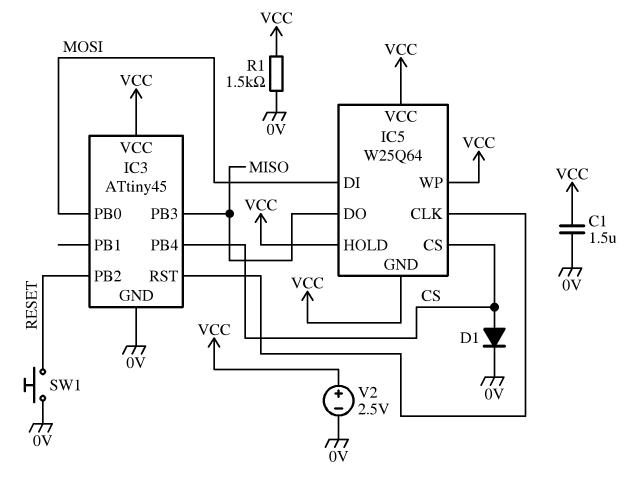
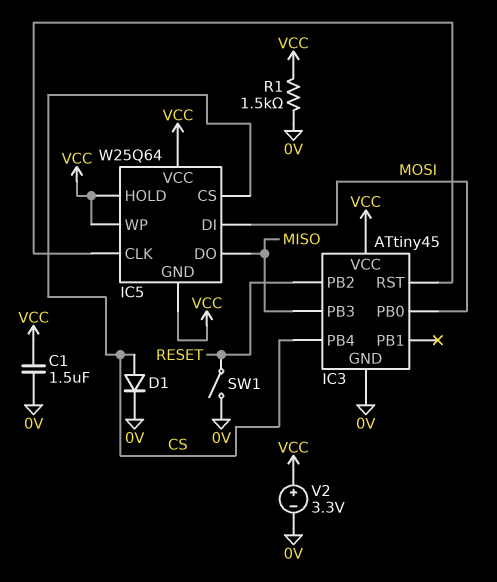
SW1: button (0V, RESET) -> switch (0V, RESET)
V2: 2.5V (plus VCC, minus 0V) -> 3.3V (plus VCC, minus 0V)

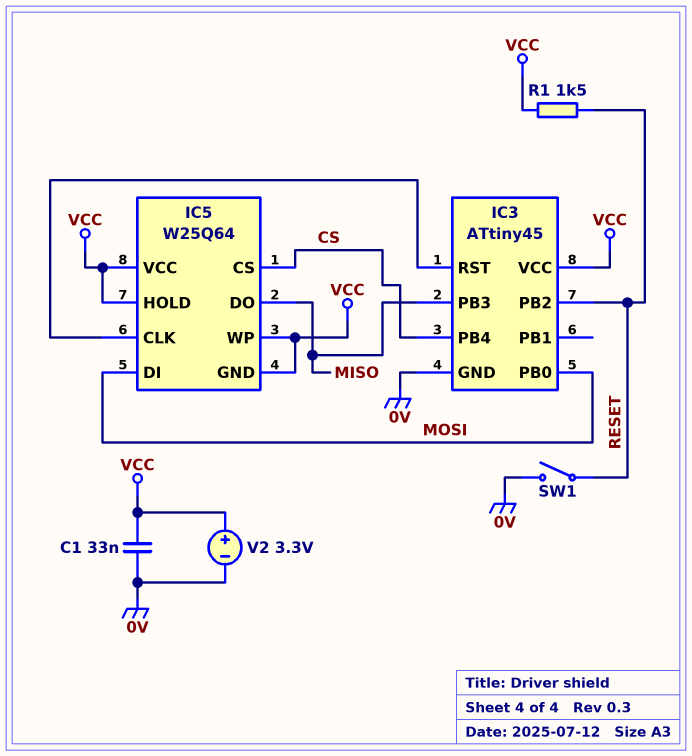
C1: 1.5uF (0V, VCC) -> 33nF (0V, VCC)
D1: diode (A CS, K 0V) -> none
R1: 1.5k (0V, VCC) -> 1.5k (RESET, VCC)

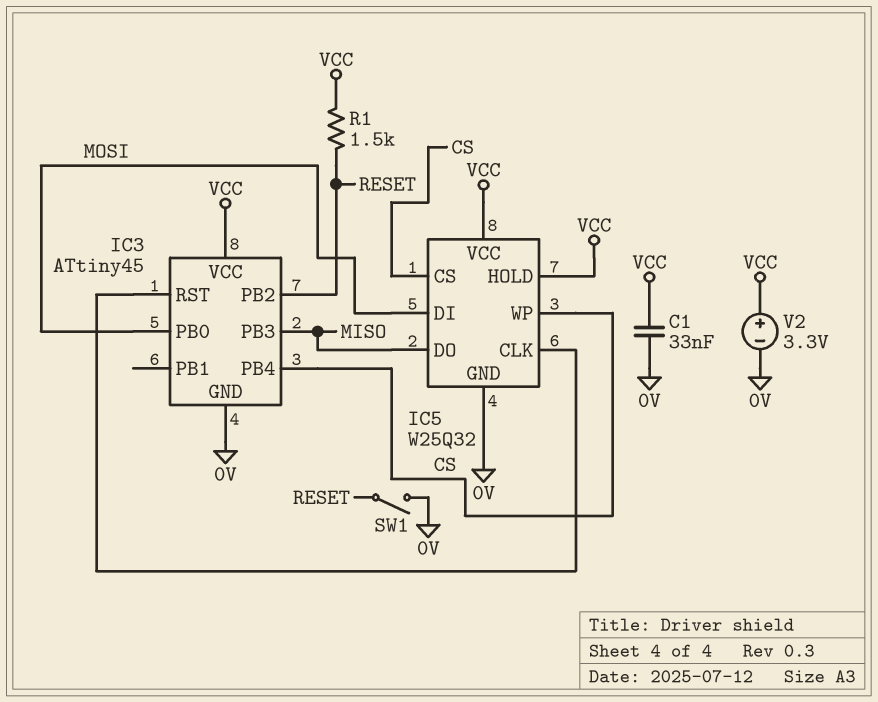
IC5: W25Q64 -> W25Q32
IC5 pin GND: VCC -> 0V
IC5 pin WP: VCC -> CS

